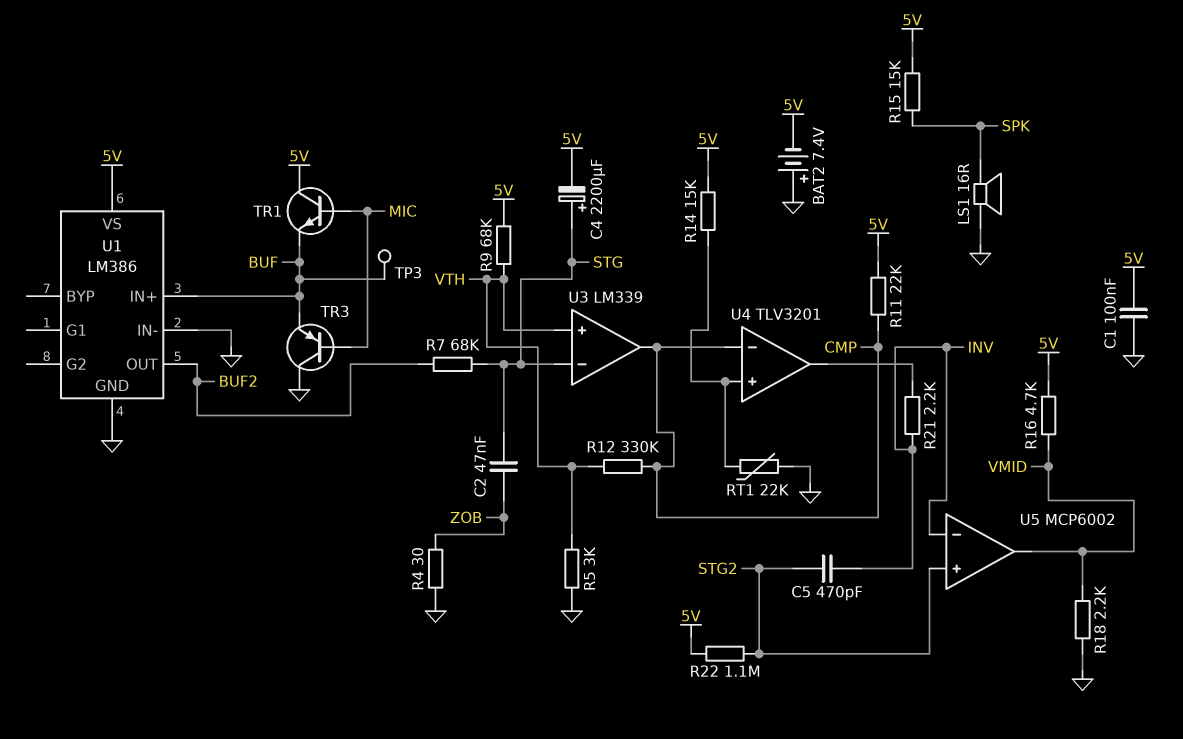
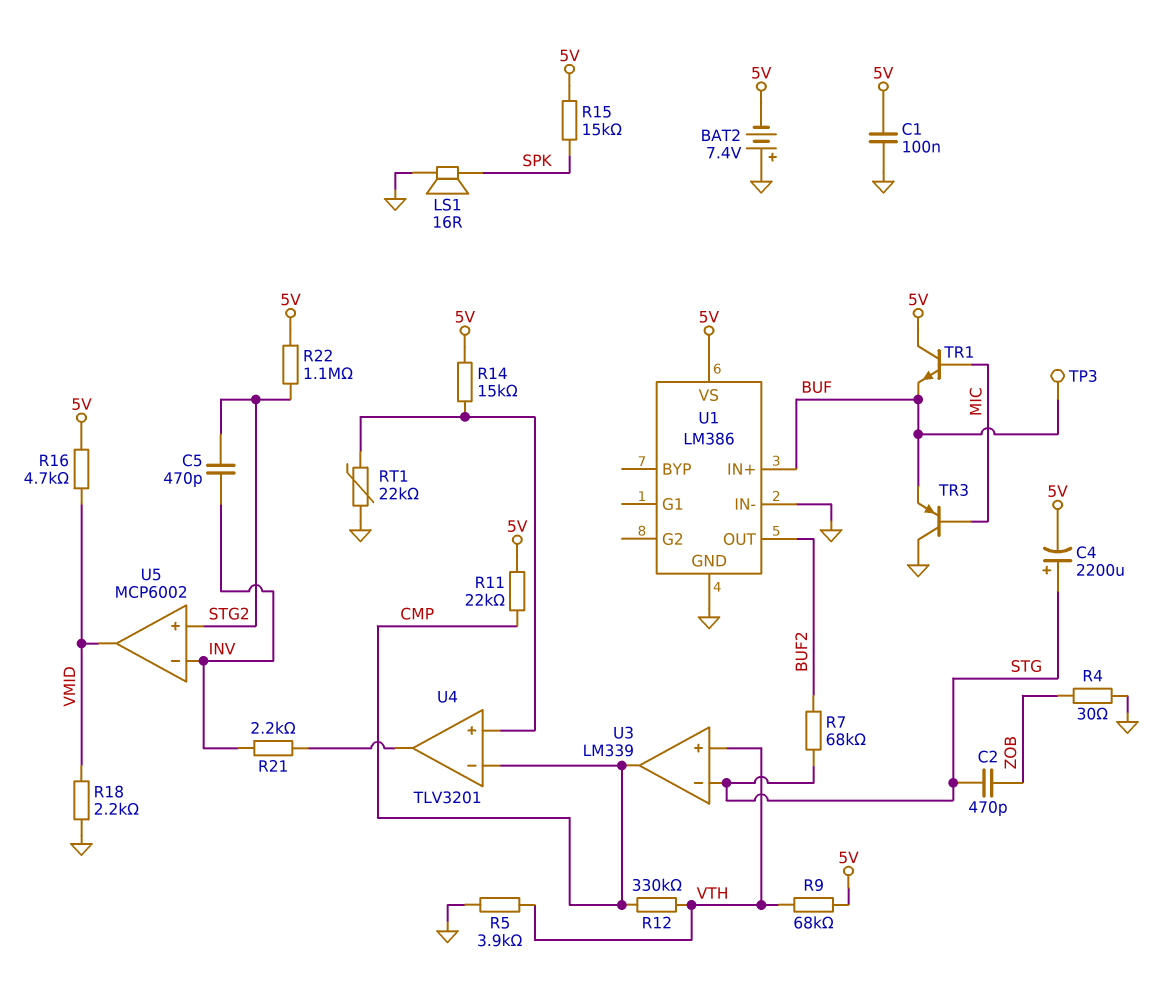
C2: 47nF (STG, ZOB) -> 470pF (STG, ZOB)
R5: 3k (GND, VTH) -> 3.9k (GND, VTH)

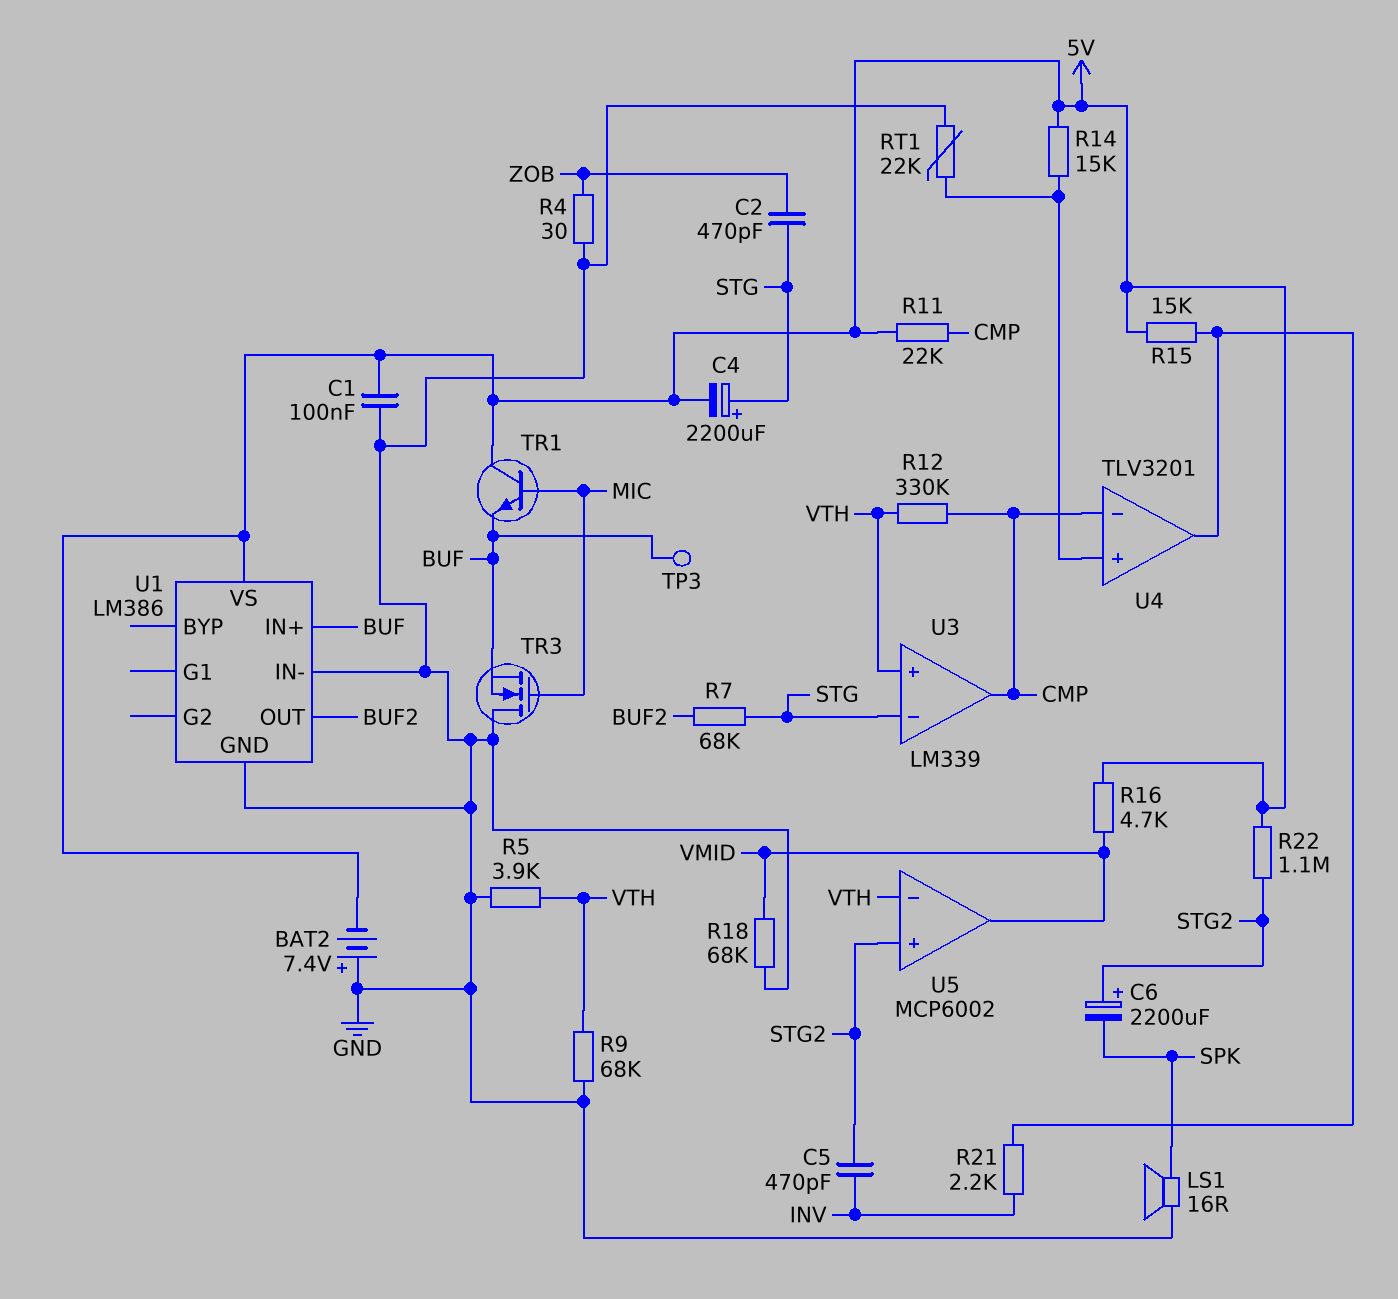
C6: none -> 2200uF (plus STG2, minus SPK)
R9: 68k (5V, VTH) -> 68k (GND, VTH)
R15: 15k (5V, SPK) -> 15k (5V, U4/out)
R18: 2.2k (GND, VMID) -> 68k (GND, VMID)
TR3: PNP (B MIC, C GND, E BUF) -> NMOS (G MIC, D GND, S BUF)
U5 pin in-: INV -> VTH

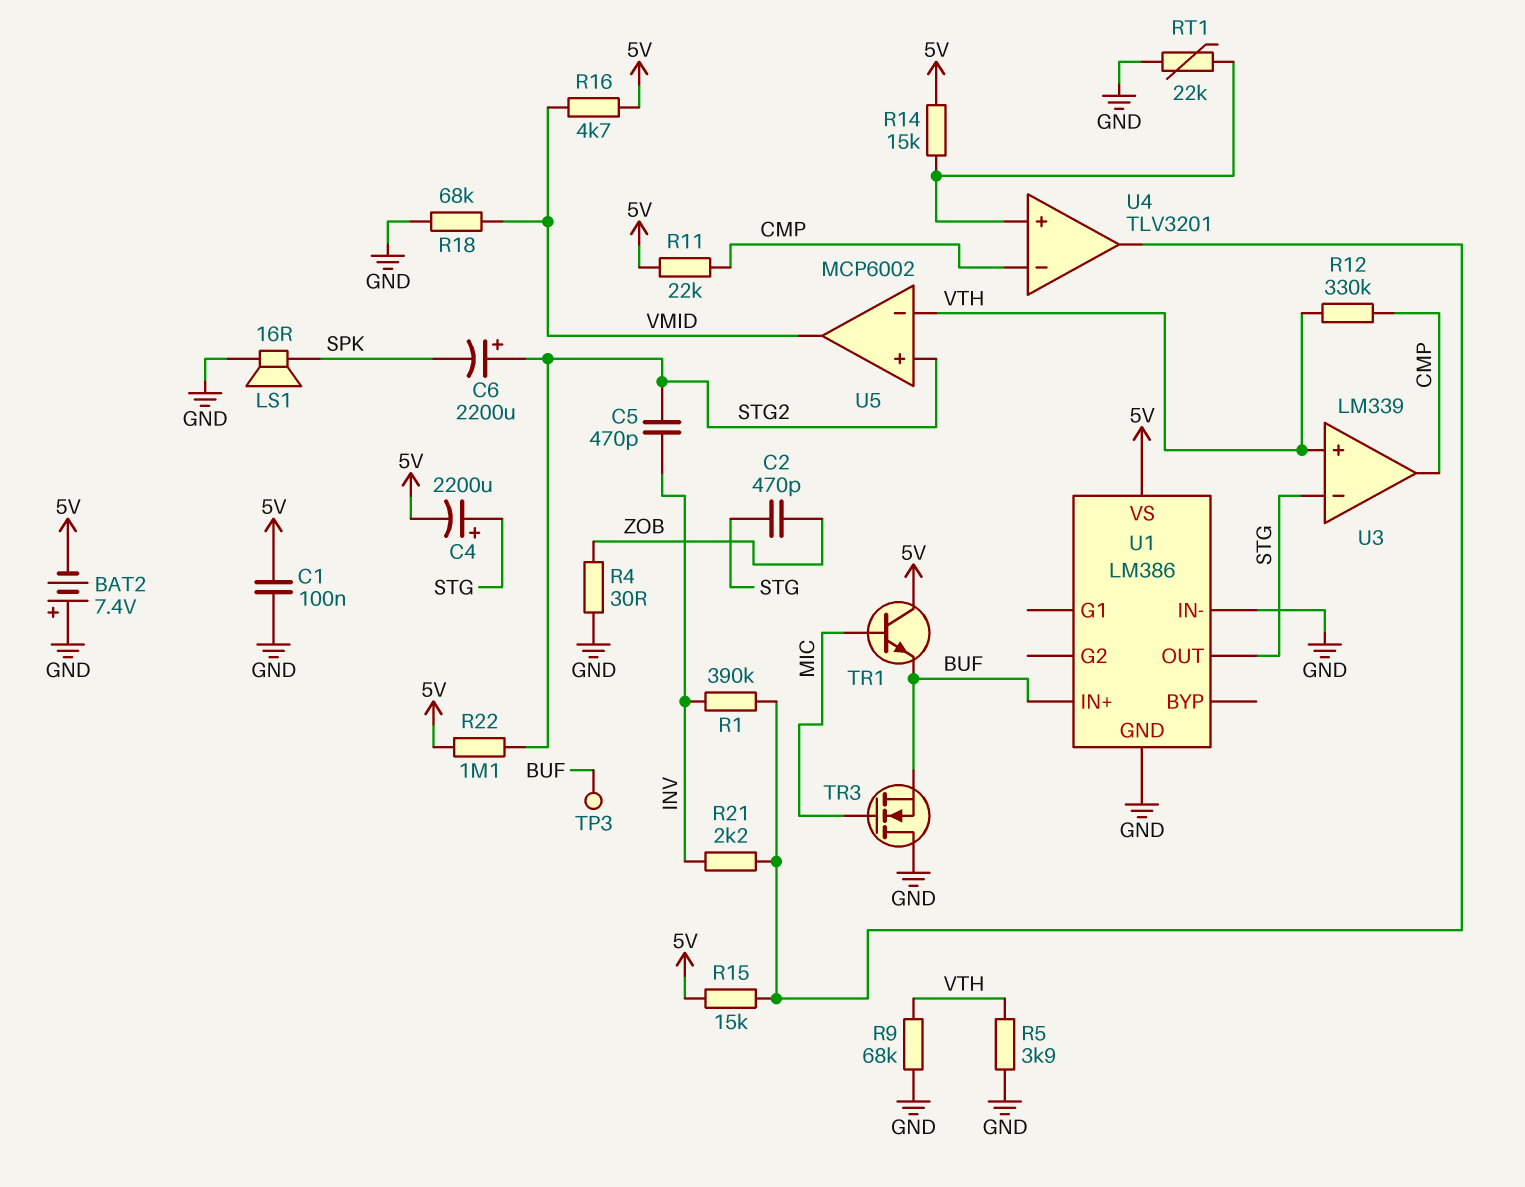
R1: none -> 390k (INV, U4/out)
R7: 68k (BUF2, STG) -> none
U1 pin OUT: BUF2 -> STG

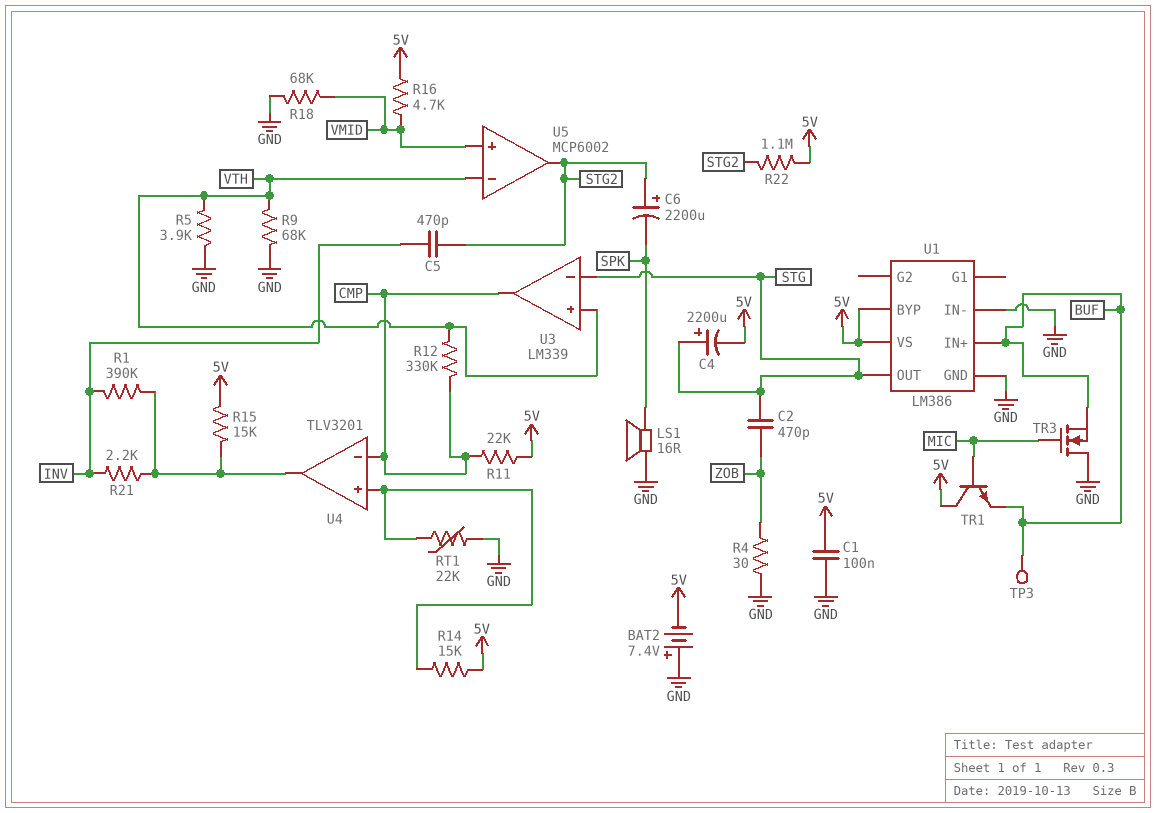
U1 pin BYP: none -> 5V
U5 pin in+: STG2 -> VMID
U5 pin out: VMID -> STG2

